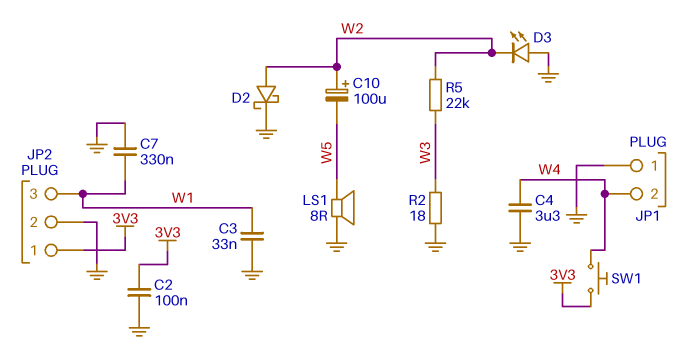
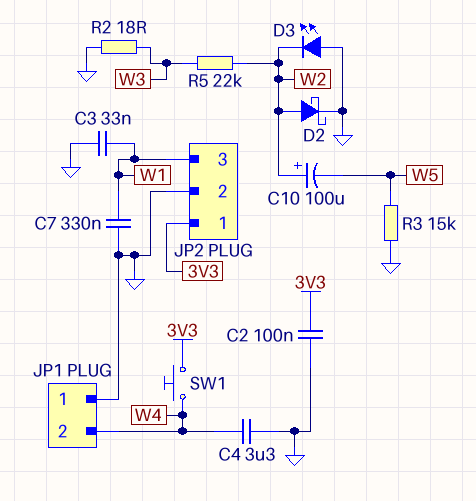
LS1: speaker 8R (GND, W5) -> none
R3: none -> 15k (GND, W5)

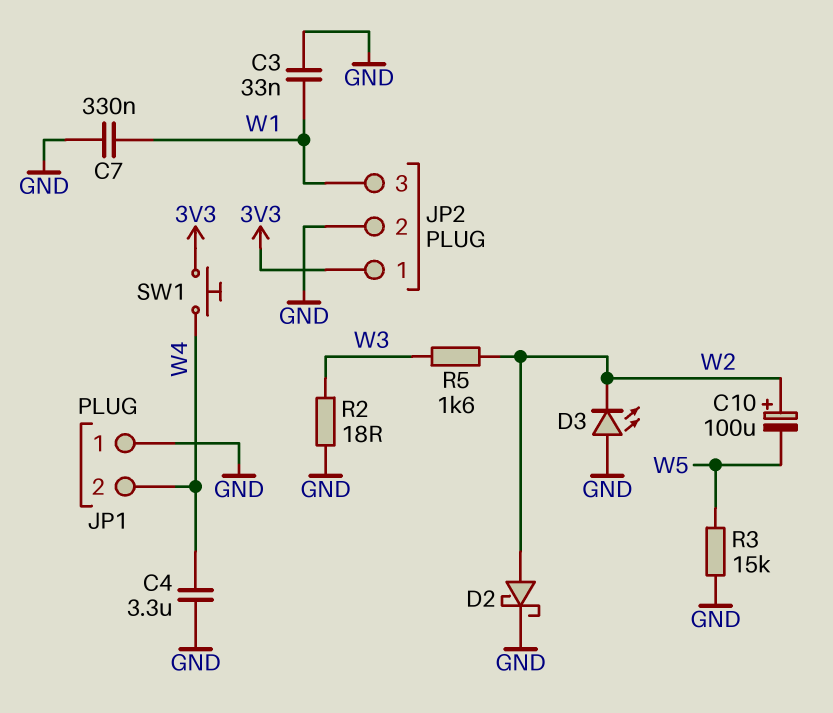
C2: 100nF (3V3, GND) -> none
R5: 22k (W2, W3) -> 1.6k (W2, W3)

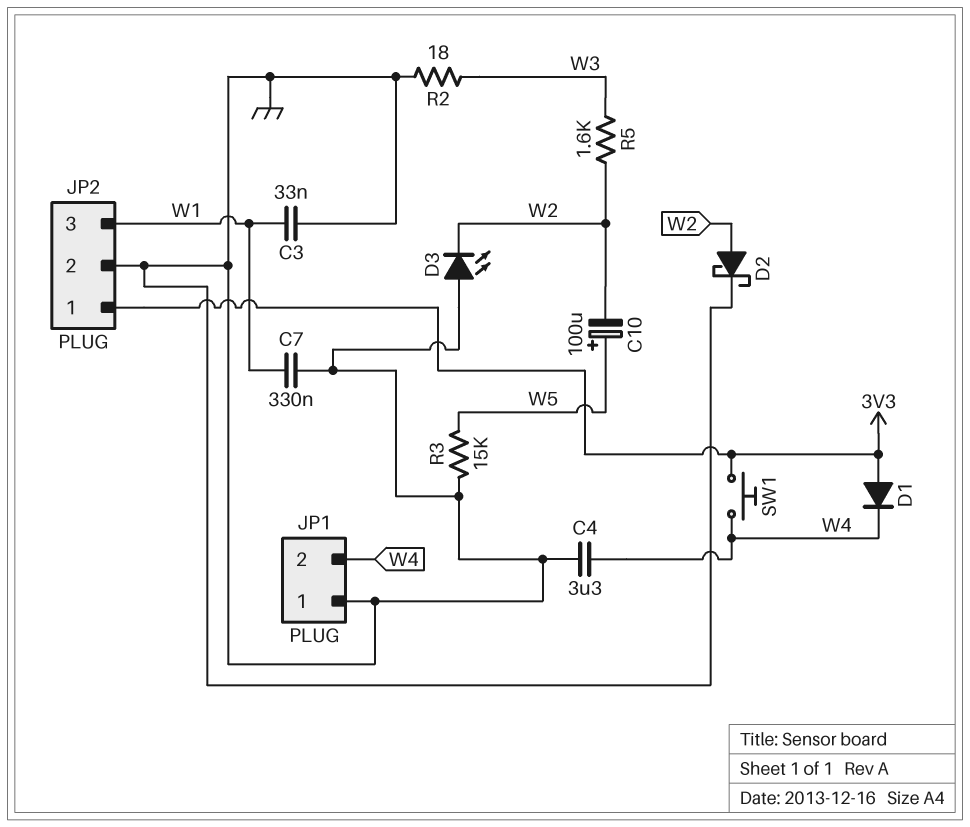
C10: 100uF (plus W2, minus W5) -> 100uF (plus W5, minus W2)
D1: none -> diode (A 3V3, K W4)

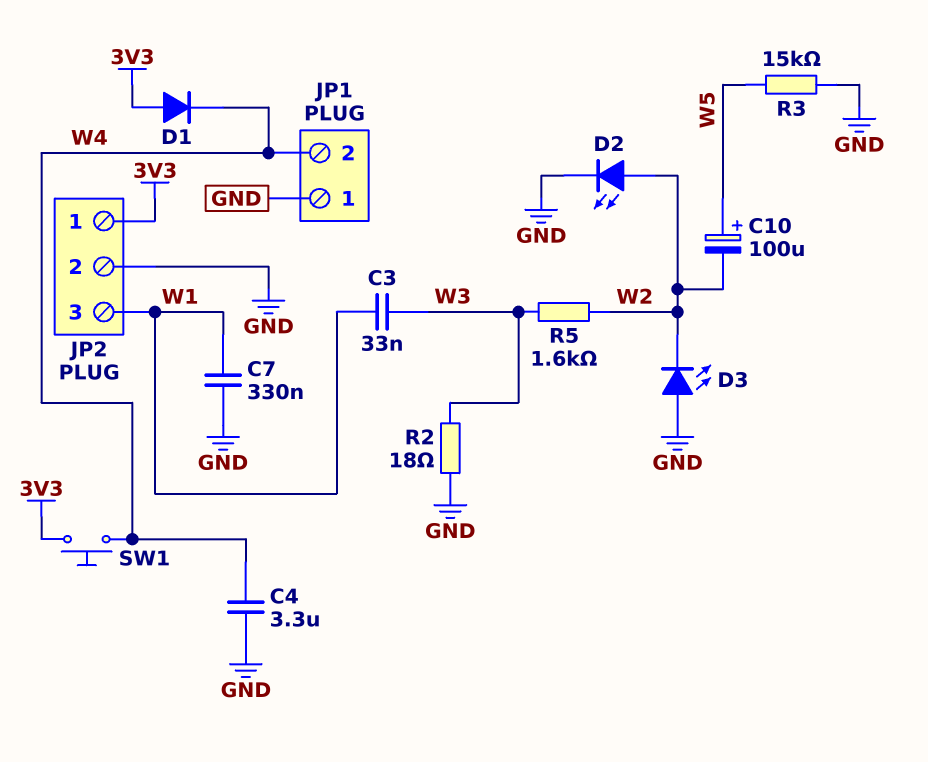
C3: 33nF (GND, W1) -> 33nF (W1, W3)
D2: schottky (A W2, K GND) -> LED (A W2, K GND)

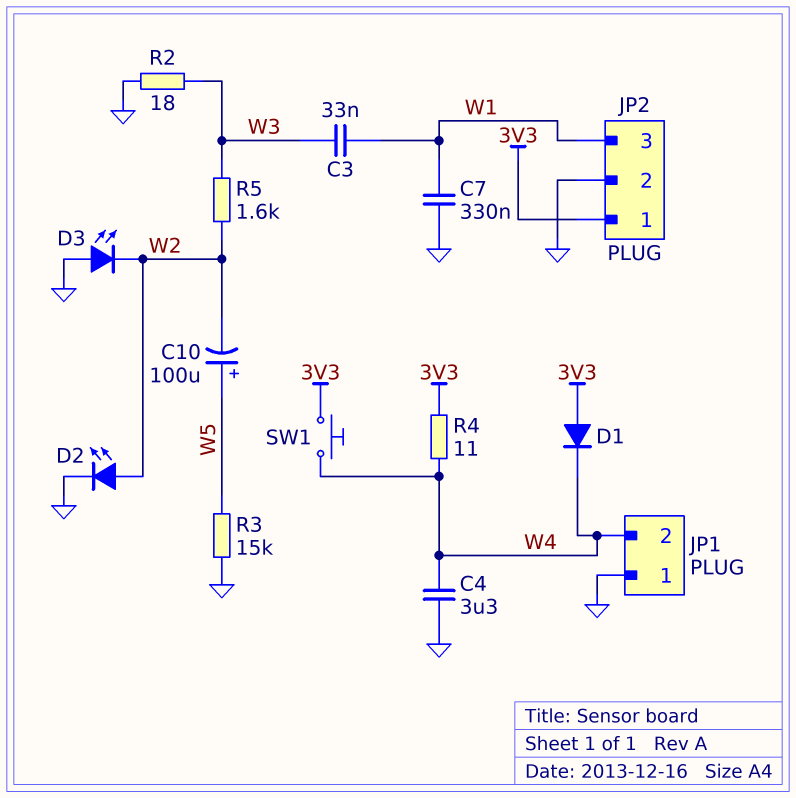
R4: none -> 11 (3V3, W4)

